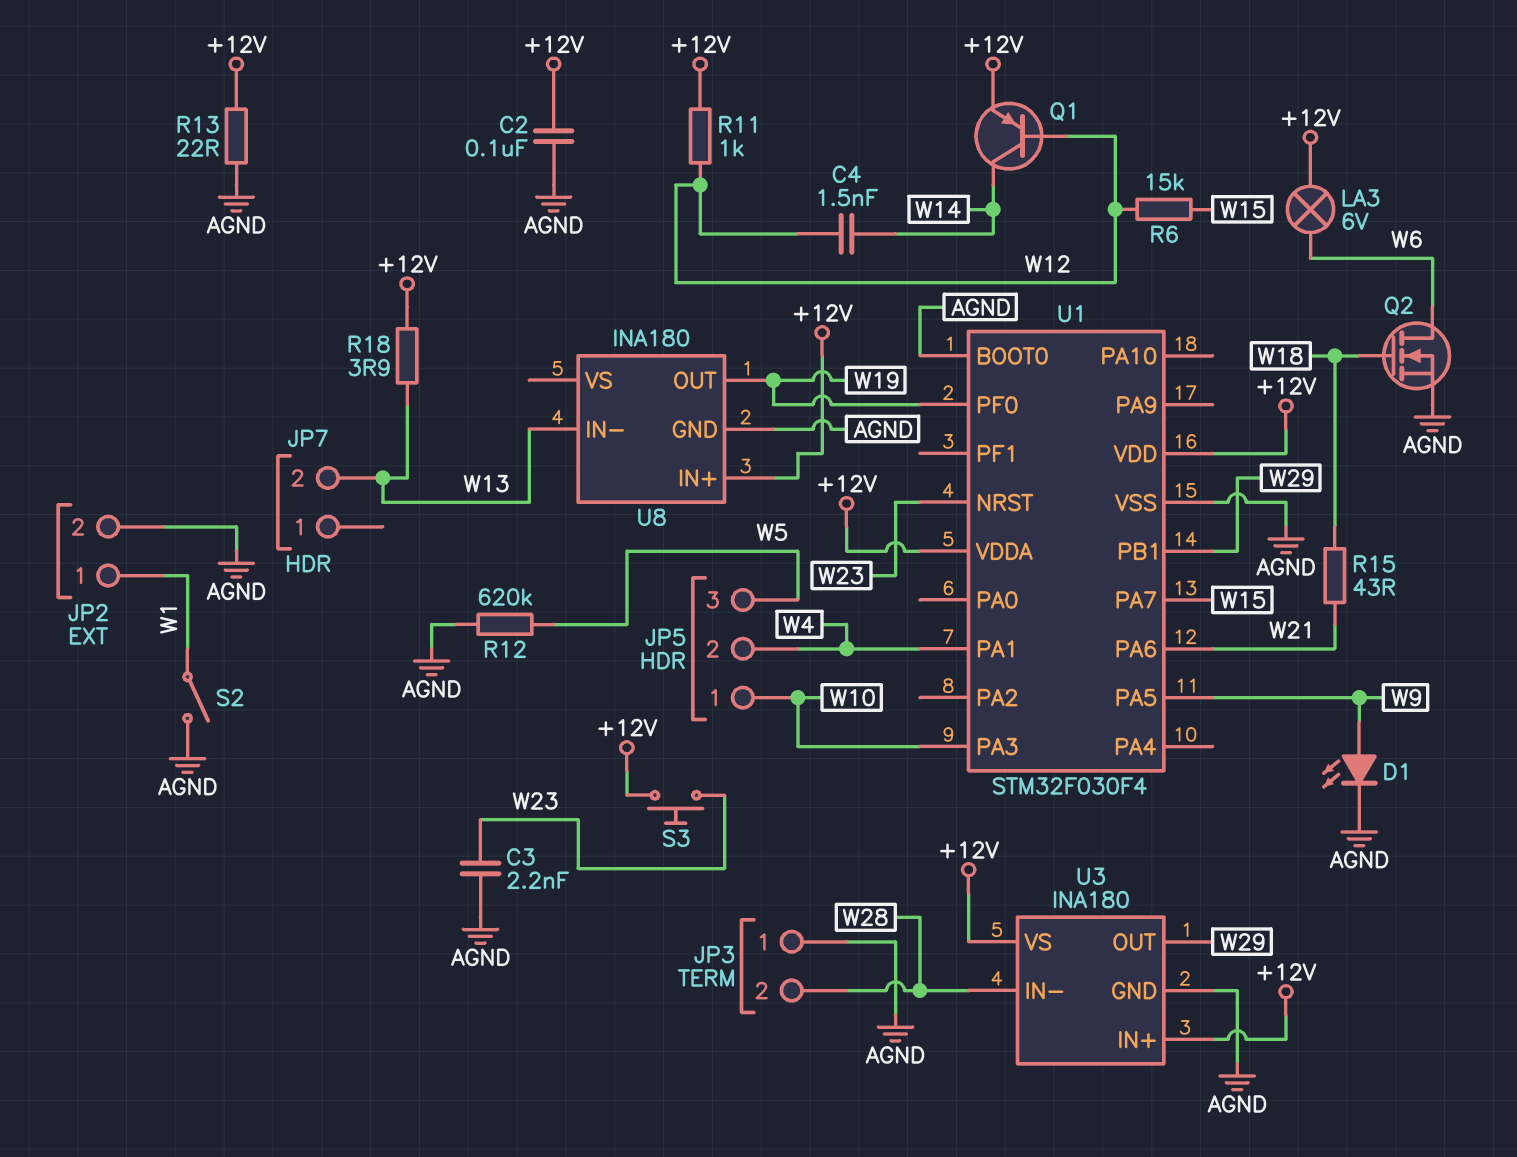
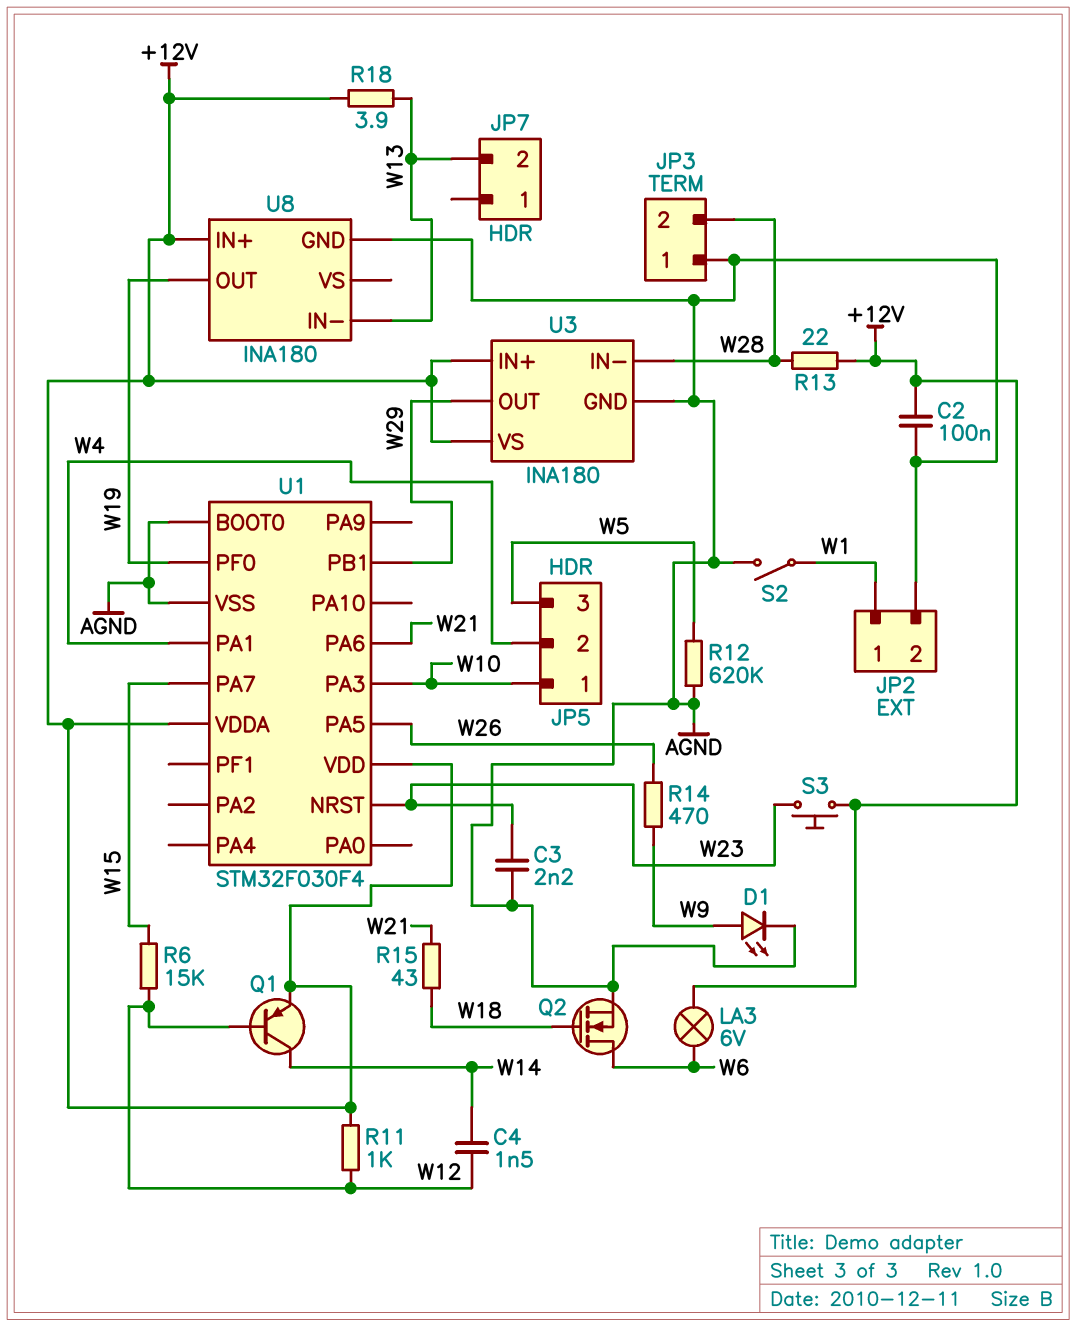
R13: 22 (+12V, AGND) -> 22 (+12V, W28)
R14: none -> 470 (W9, W26)
U1 pin PA5: W9 -> W26

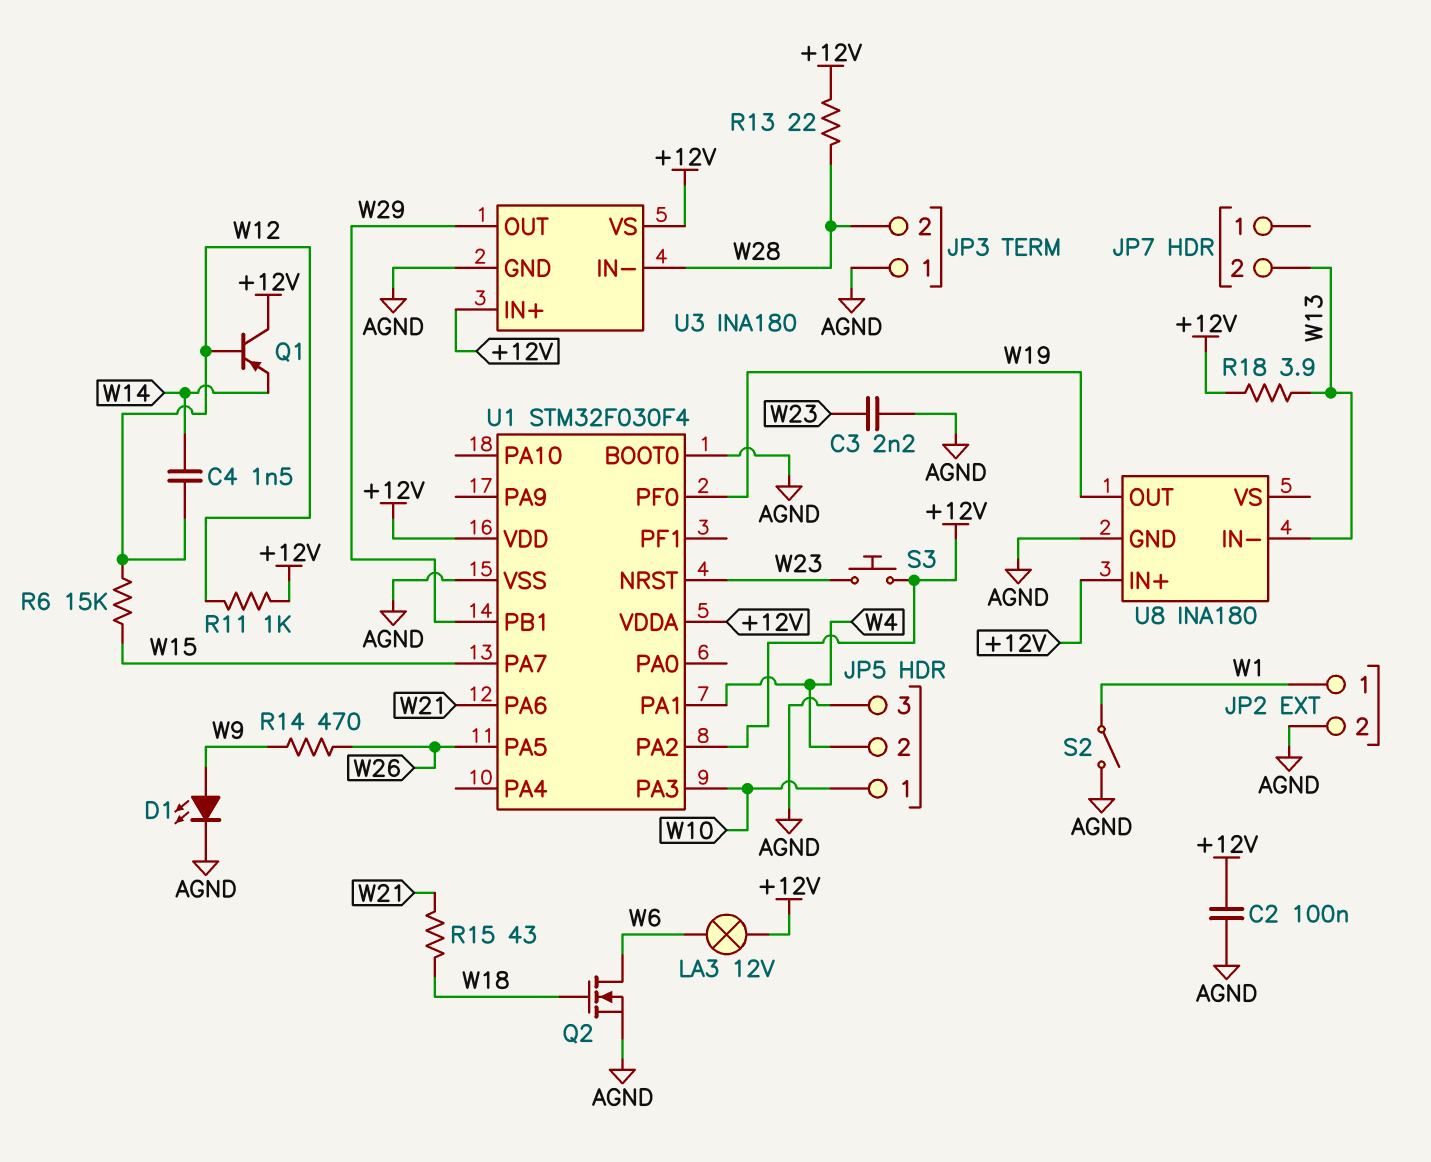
JP5 pin 3: W5 -> AGND
LA3: lamp 6V (+12V, W6) -> lamp 12V (+12V, W6)
Q1: PNP (B W12, C W14, E +12V) -> PNP (B W12, C +12V, E W14)
R12: 620k (AGND, W5) -> none
U1 pin PA2: none -> +12V

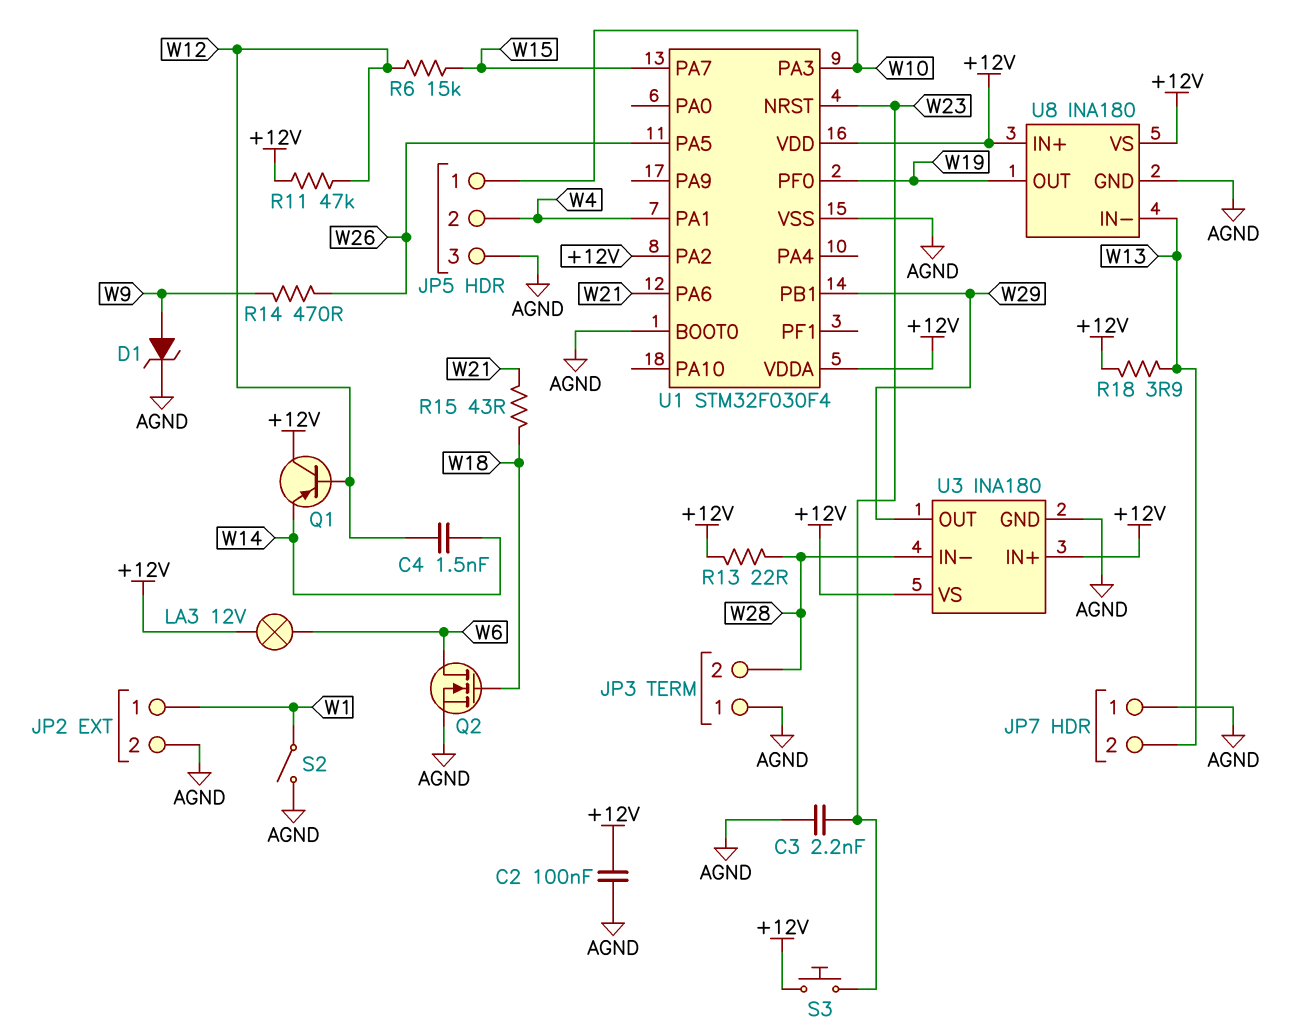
D1: LED (A W9, K AGND) -> zener (A W9, K AGND)
JP7 pin 1: none -> AGND
R11: 1k (+12V, W12) -> 47k (+12V, W12)
U8 pin VS: none -> +12V

